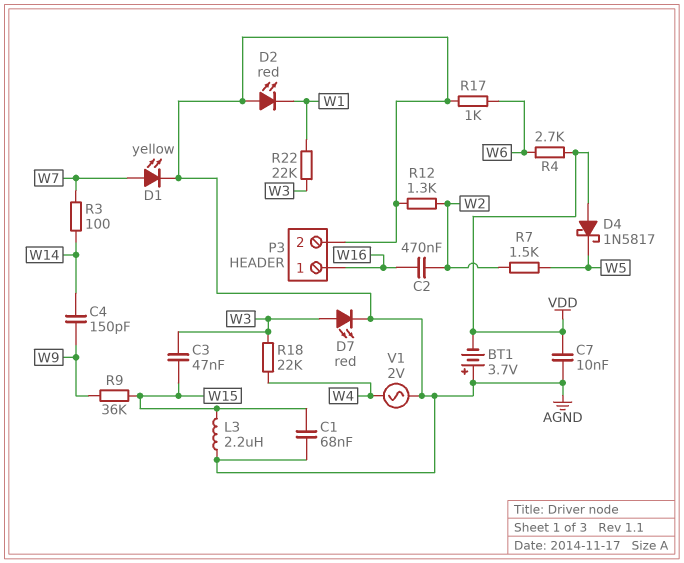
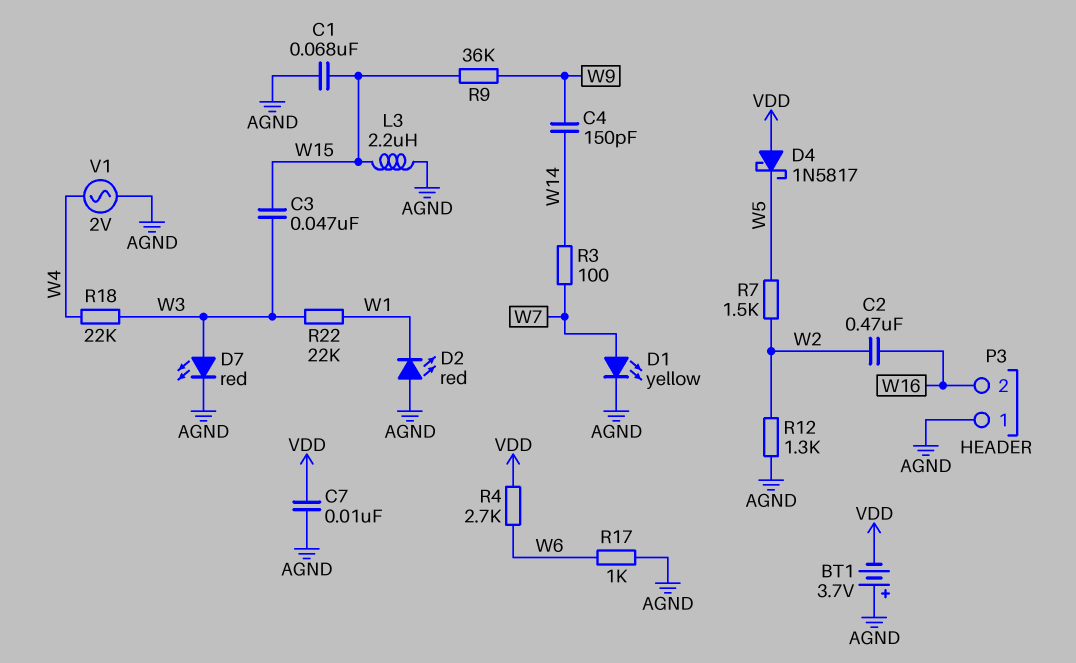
P3 pin 1: W16 -> AGND
P3 pin 2: AGND -> W16

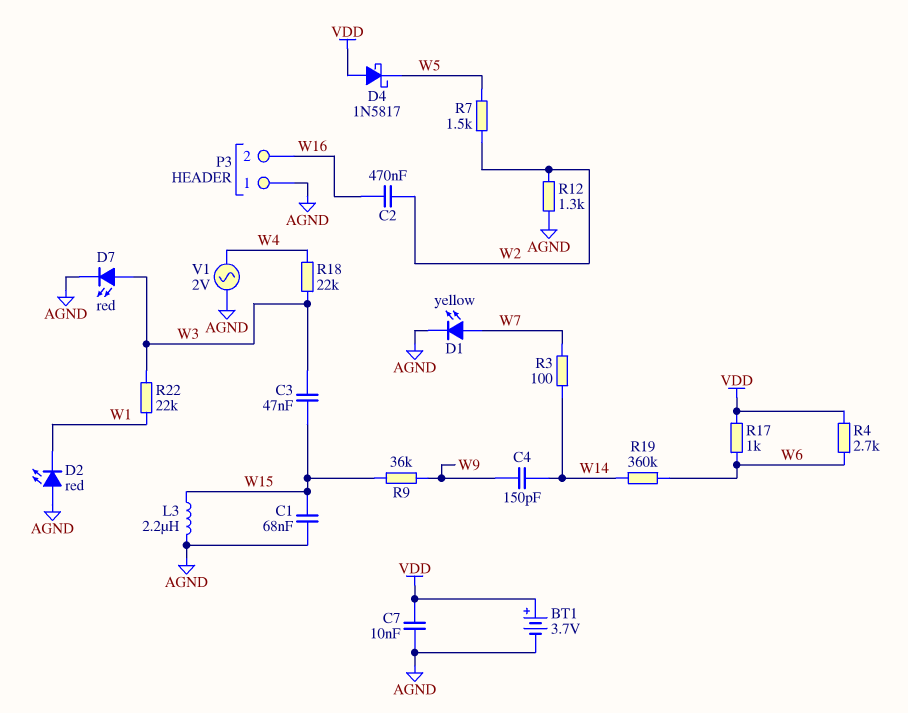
BT1: 3.7V (plus AGND, minus VDD) -> 3.7V (plus VDD, minus AGND)
R17: 1k (AGND, W6) -> 1k (VDD, W6)
R19: none -> 360k (W6, W14)

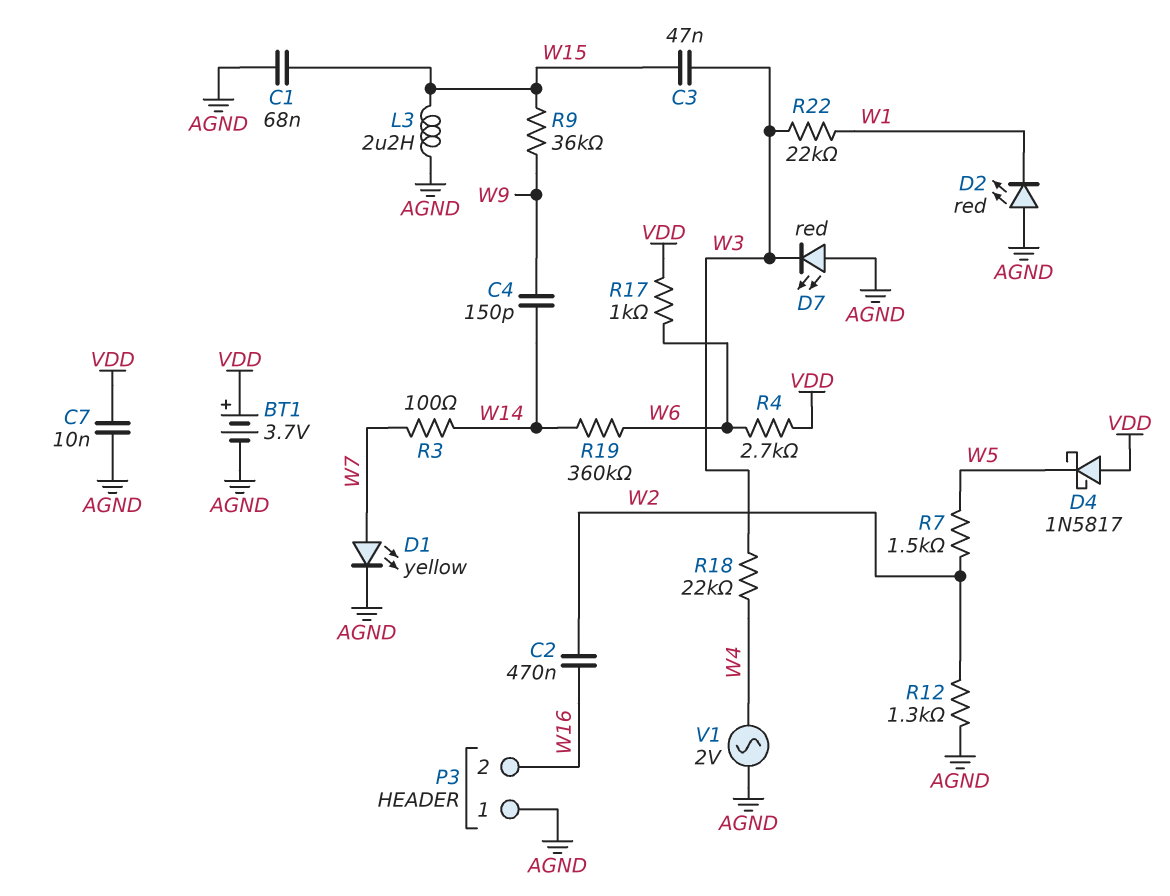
D7: LED red (A W3, K AGND) -> LED red (A AGND, K W3)

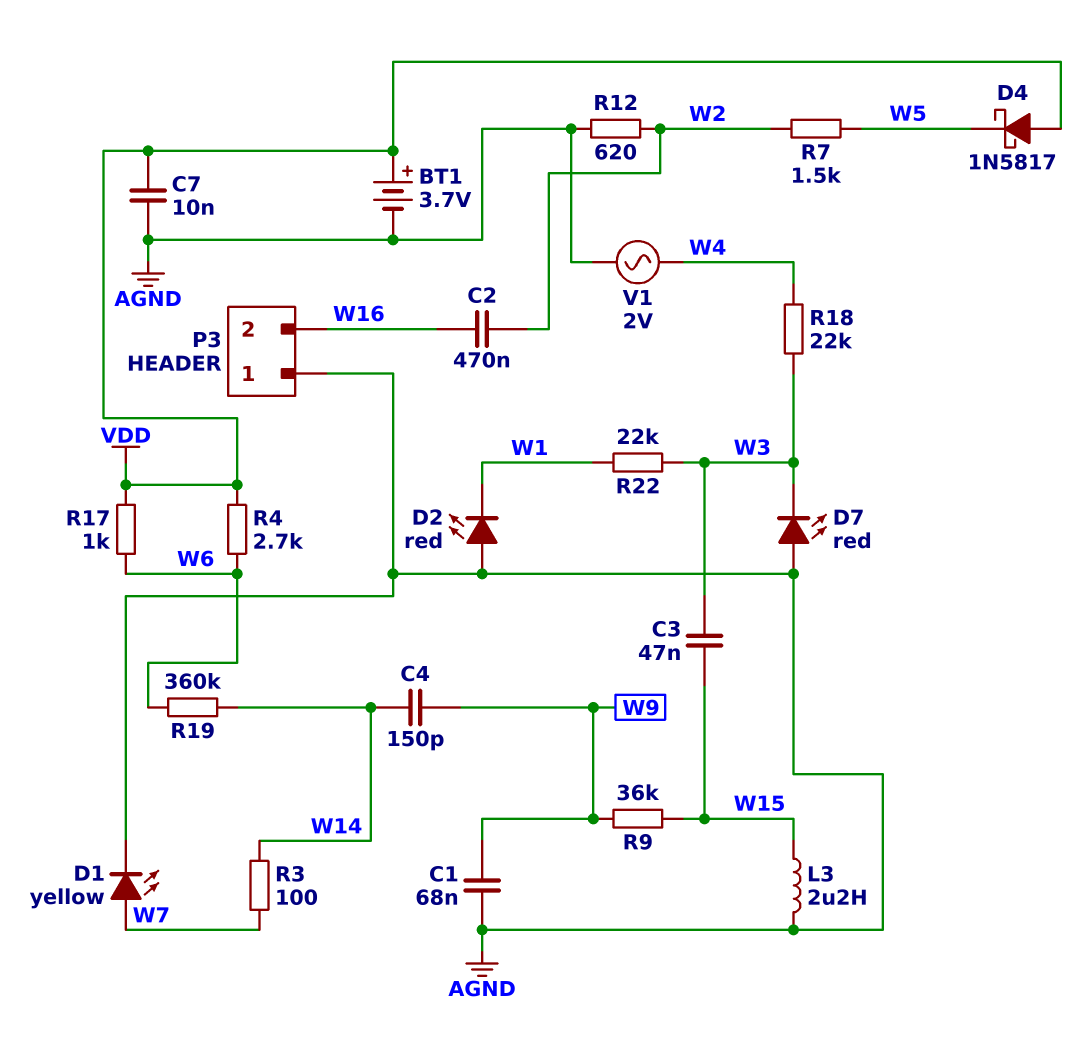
C1: 68nF (AGND, W15) -> 68nF (AGND, W9)
R12: 1.3k (AGND, W2) -> 620 (AGND, W2)

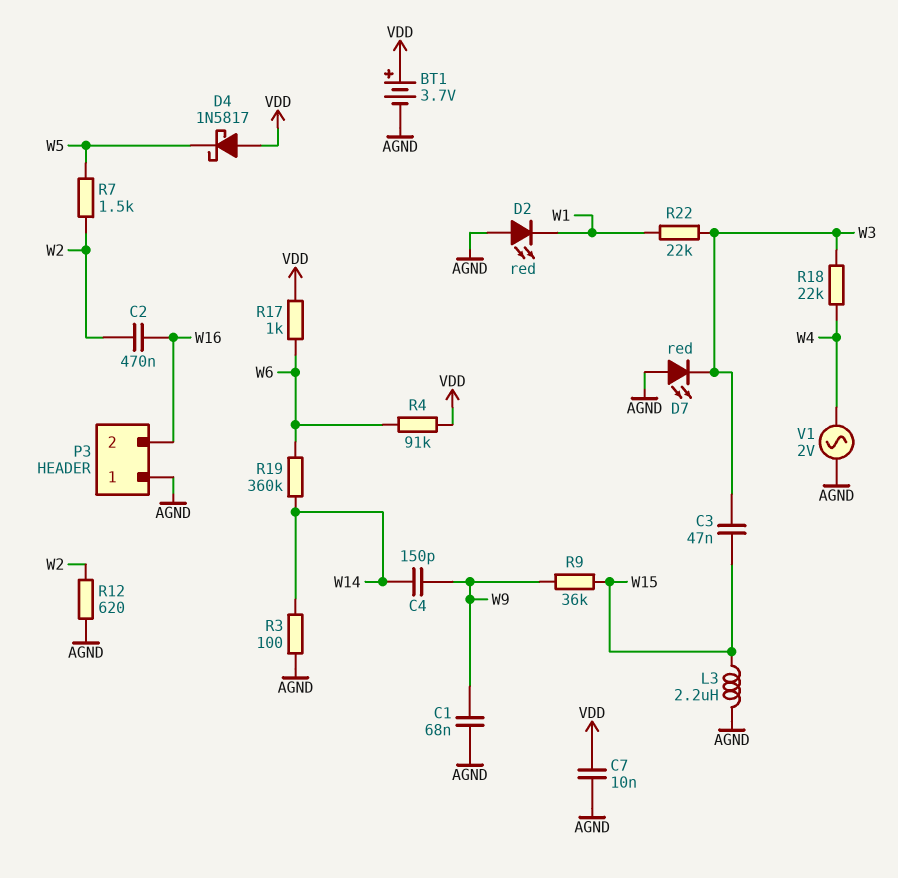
D1: LED yellow (A W7, K AGND) -> none
R3: 100 (W7, W14) -> 100 (AGND, W14)
R4: 2.7k (VDD, W6) -> 91k (VDD, W6)

